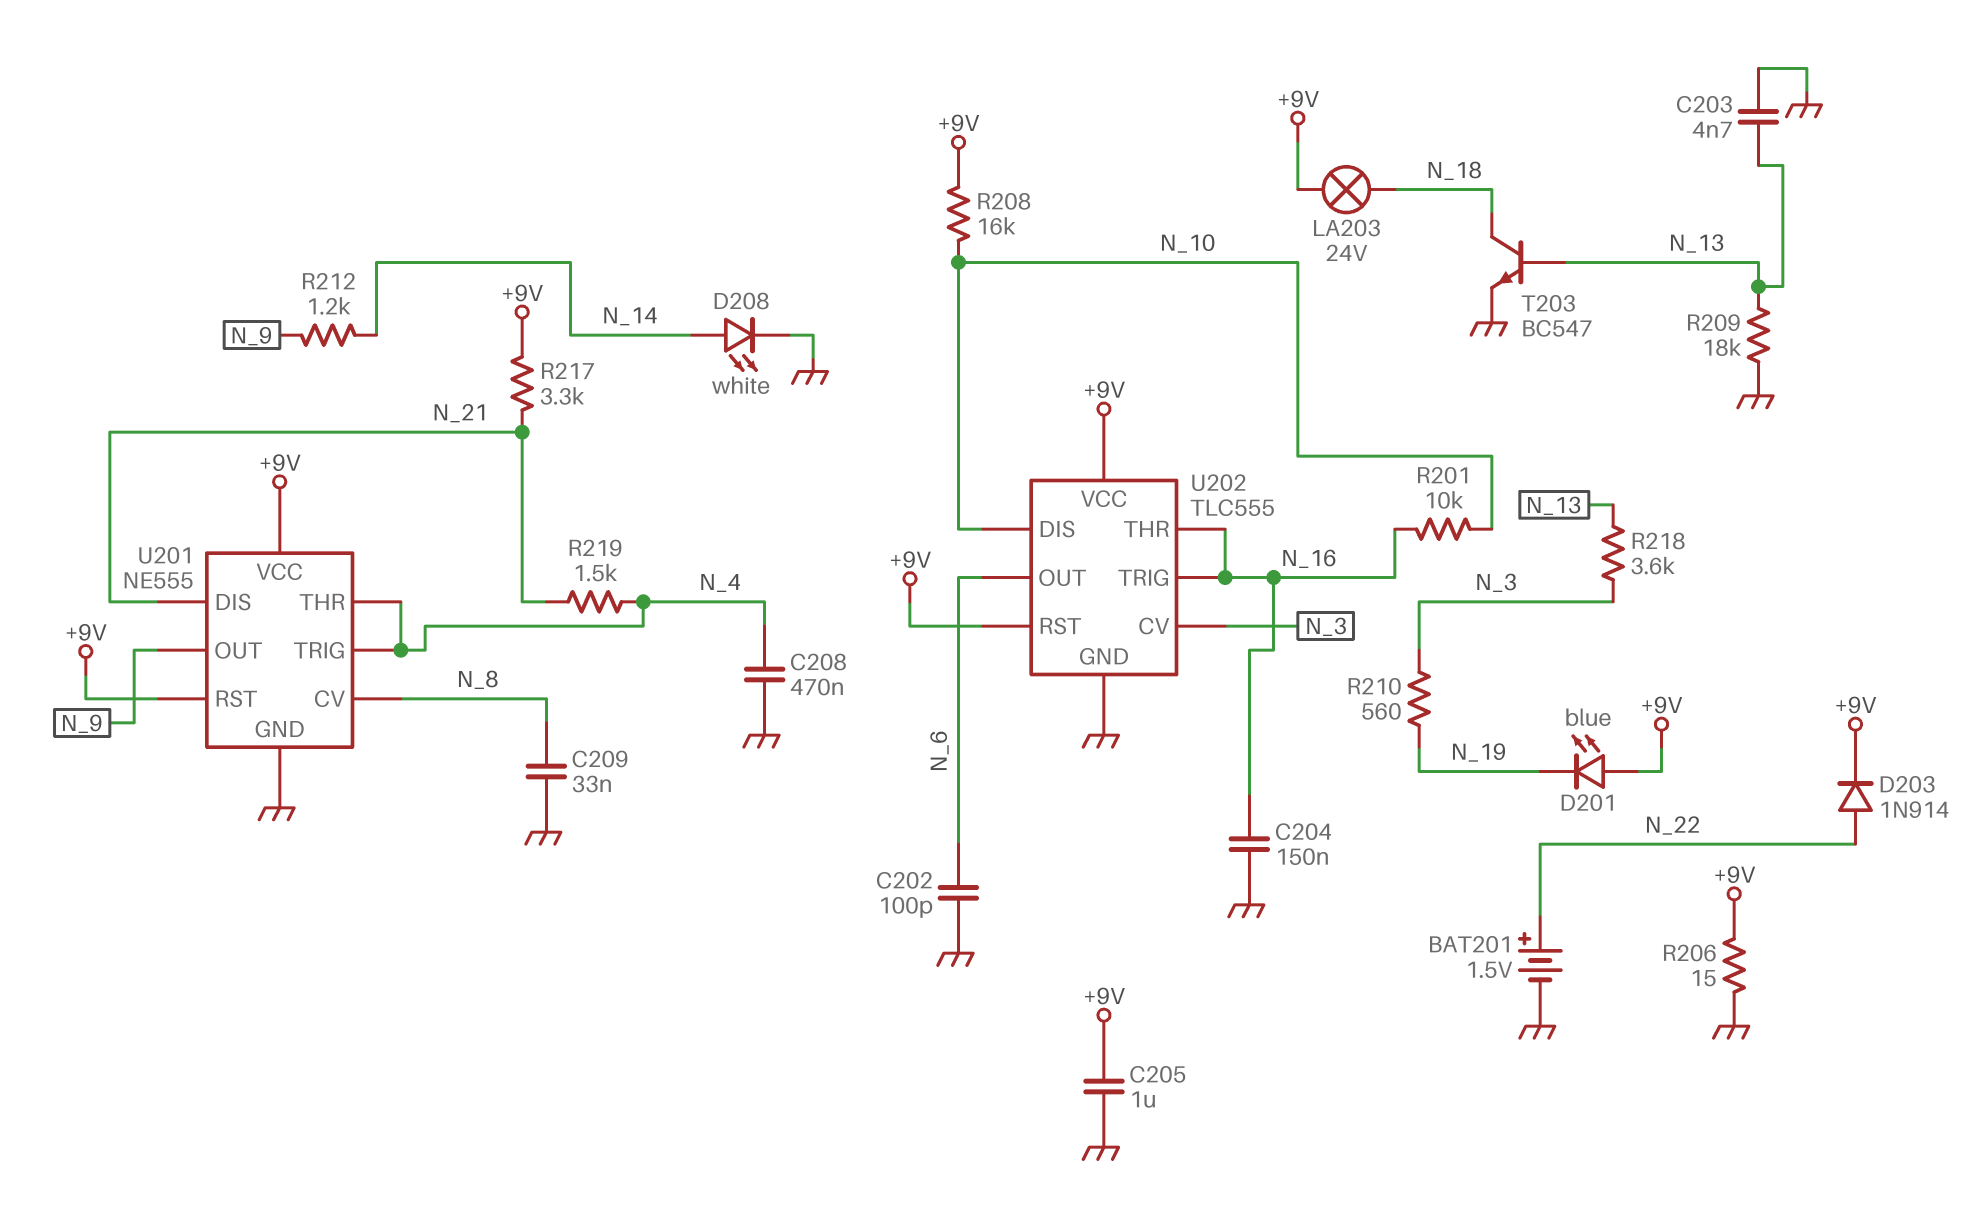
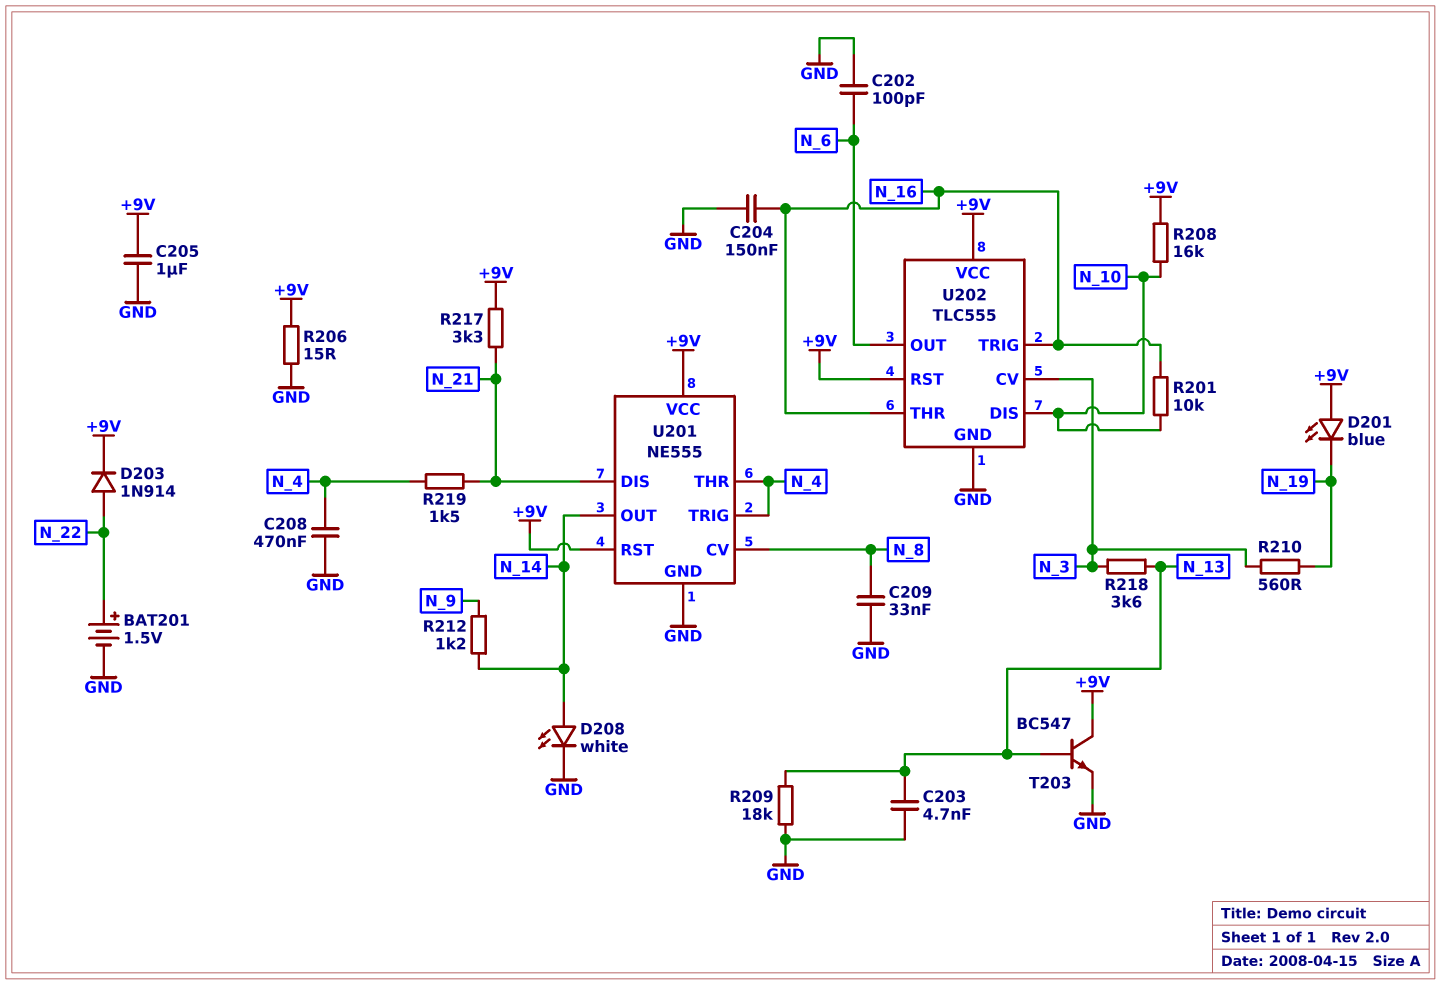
LA203: lamp 24V (+9V, N_18) -> none
T203: NPN BC547 (B N_13, C N_18, E GND) -> NPN BC547 (B N_13, C +9V, E GND)
U201 pin OUT: N_9 -> N_14

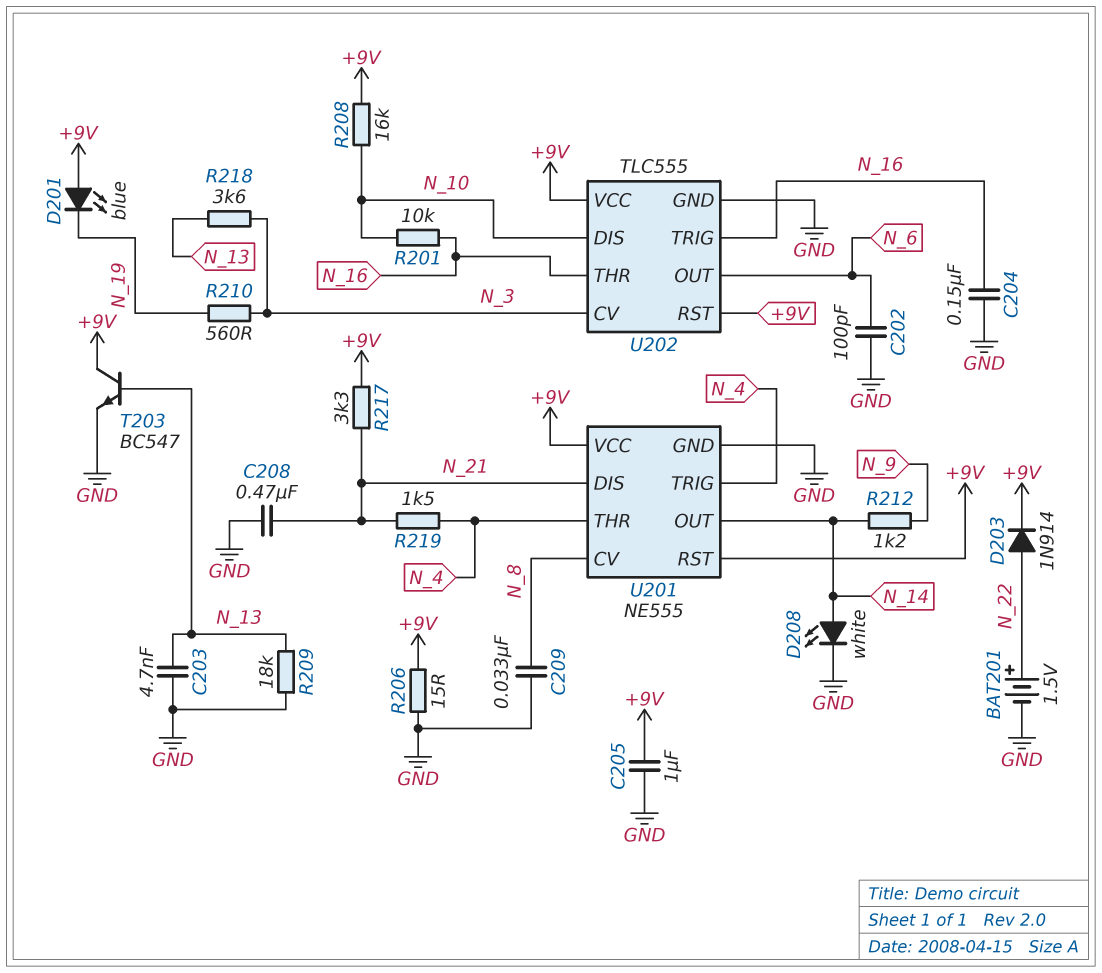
C208: 470nF (GND, N_4) -> 470nF (GND, N_21)

